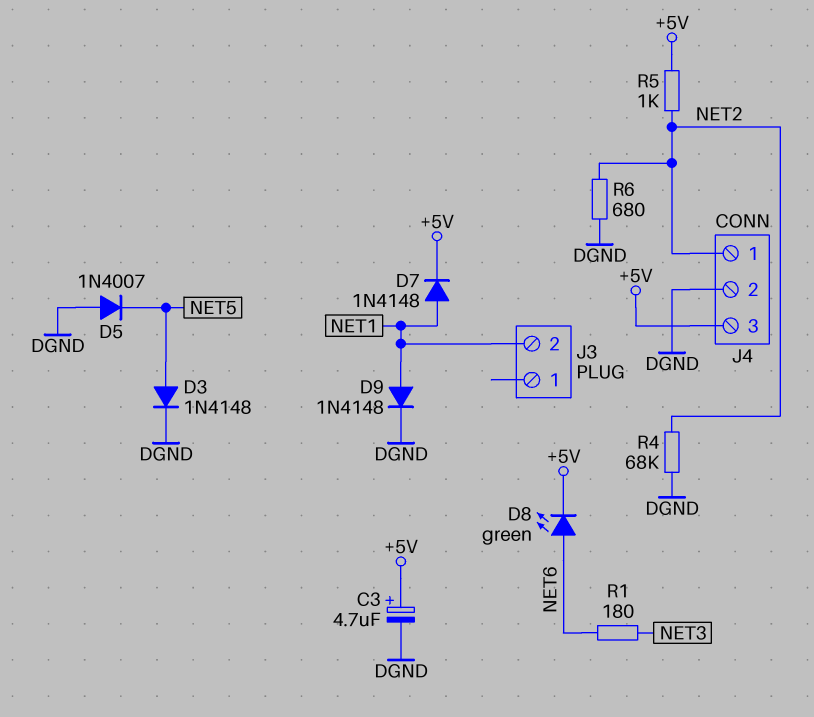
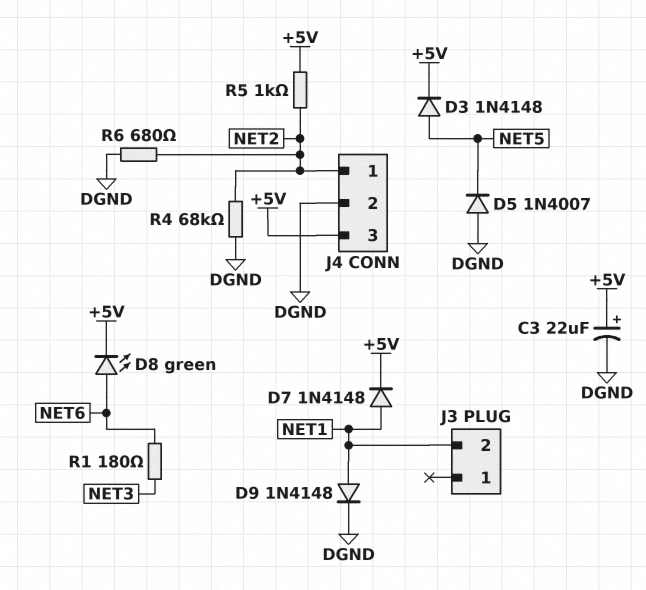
C3: 4.7uF (plus +5V, minus DGND) -> 22uF (plus +5V, minus DGND)
D3: diode 1N4148 (A NET5, K DGND) -> diode 1N4148 (A NET5, K +5V)

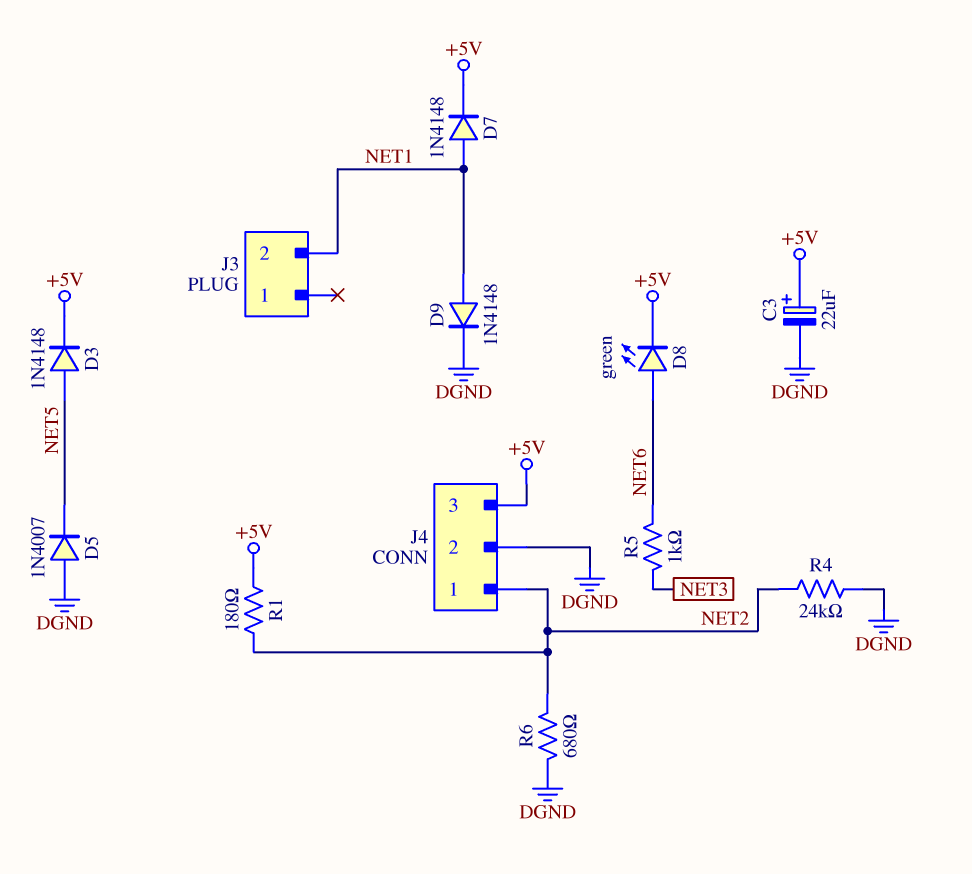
R1: 180 (NET3, NET6) -> 180 (+5V, NET2)
R4: 68k (DGND, NET2) -> 24k (DGND, NET2)
R5: 1k (+5V, NET2) -> 1k (NET3, NET6)

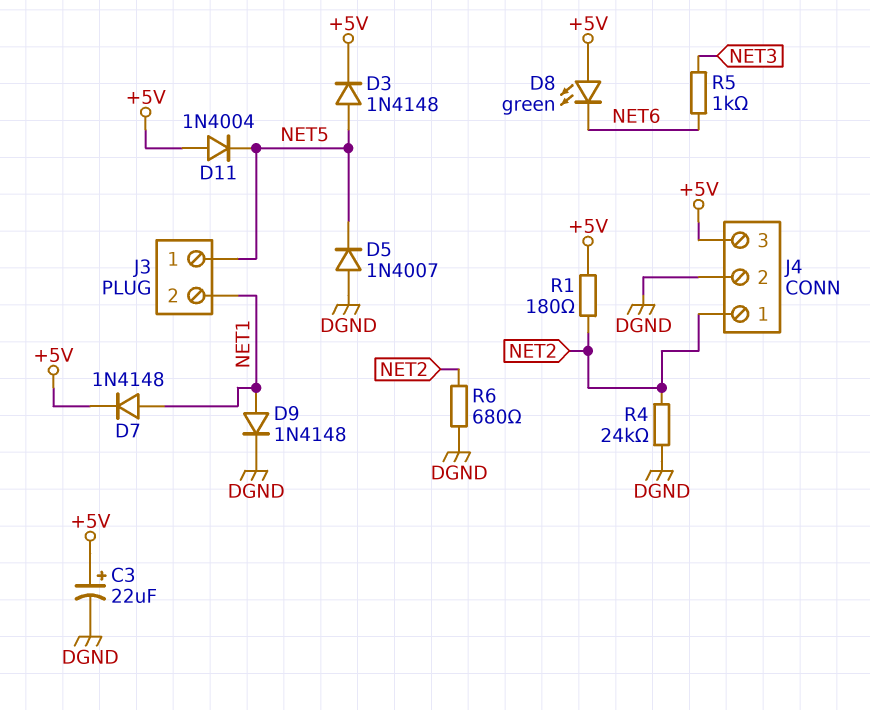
D8: LED green (A NET6, K +5V) -> LED green (A +5V, K NET6)
D11: none -> diode 1N4004 (A +5V, K NET5)
J3 pin 1: none -> NET5

